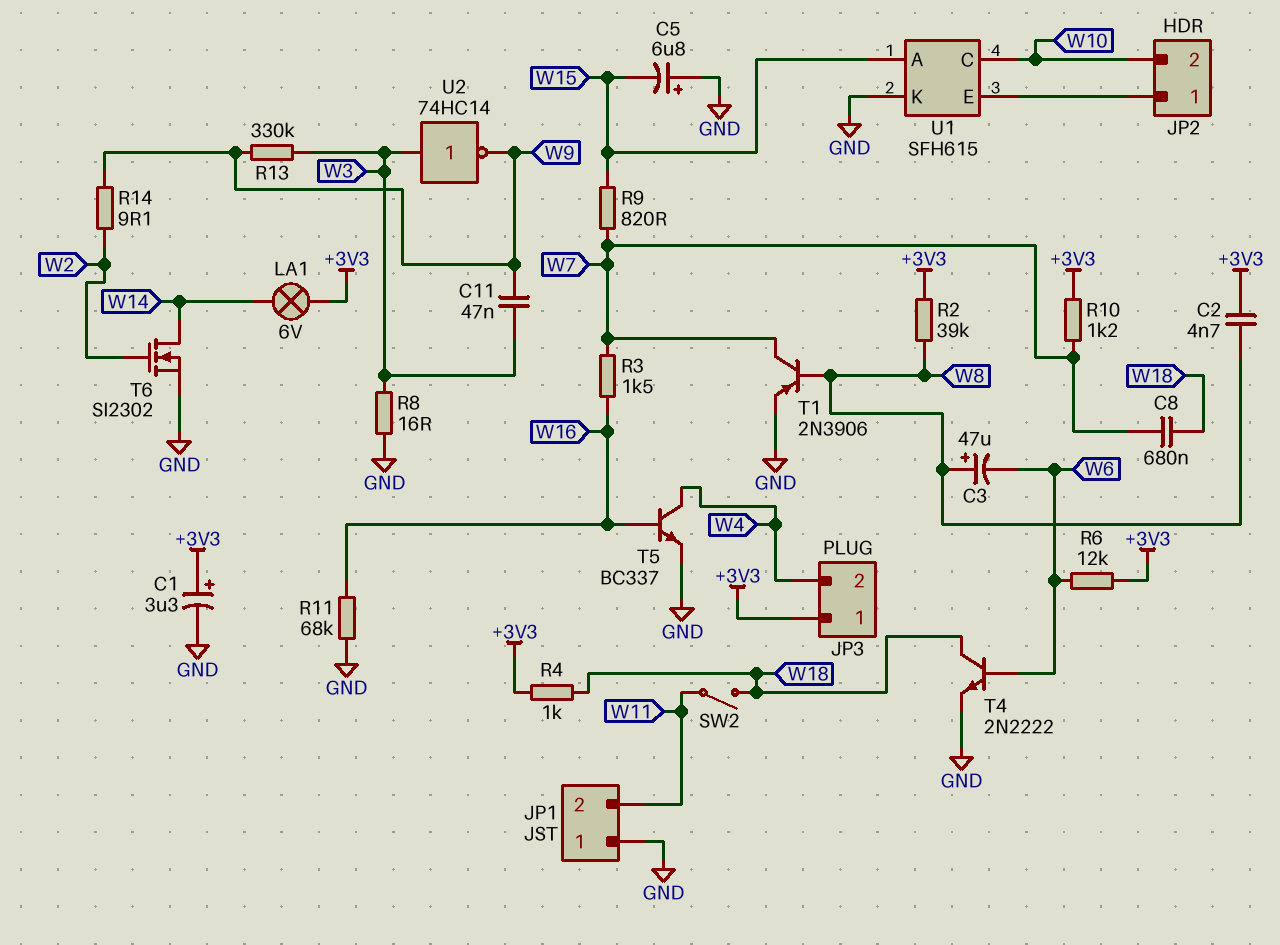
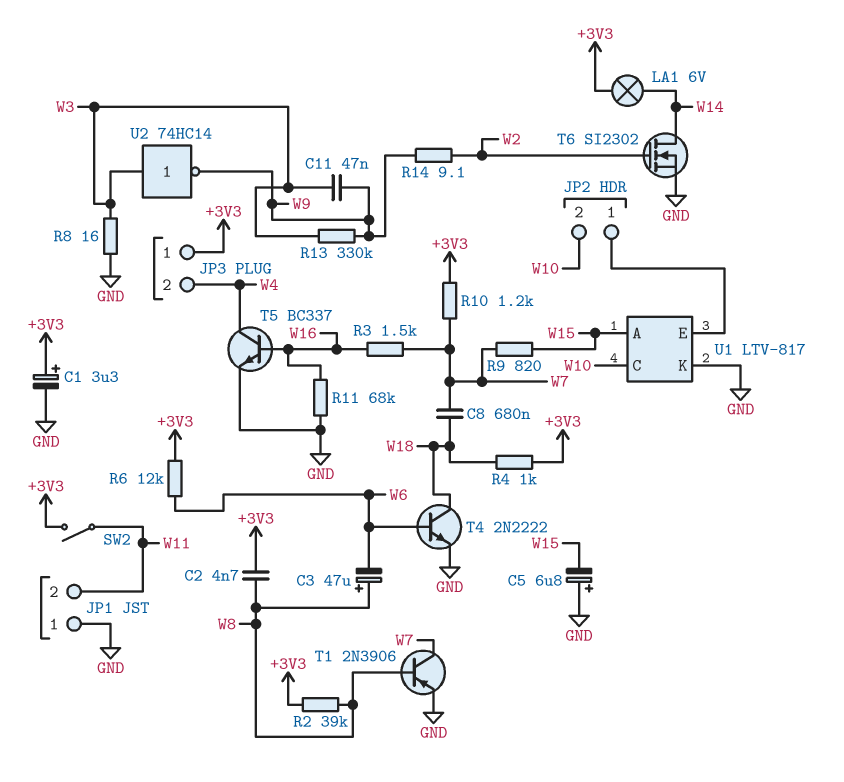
SW2: switch (W11, W18) -> switch (+3V3, W11)
U1: SFH615 -> LTV-817

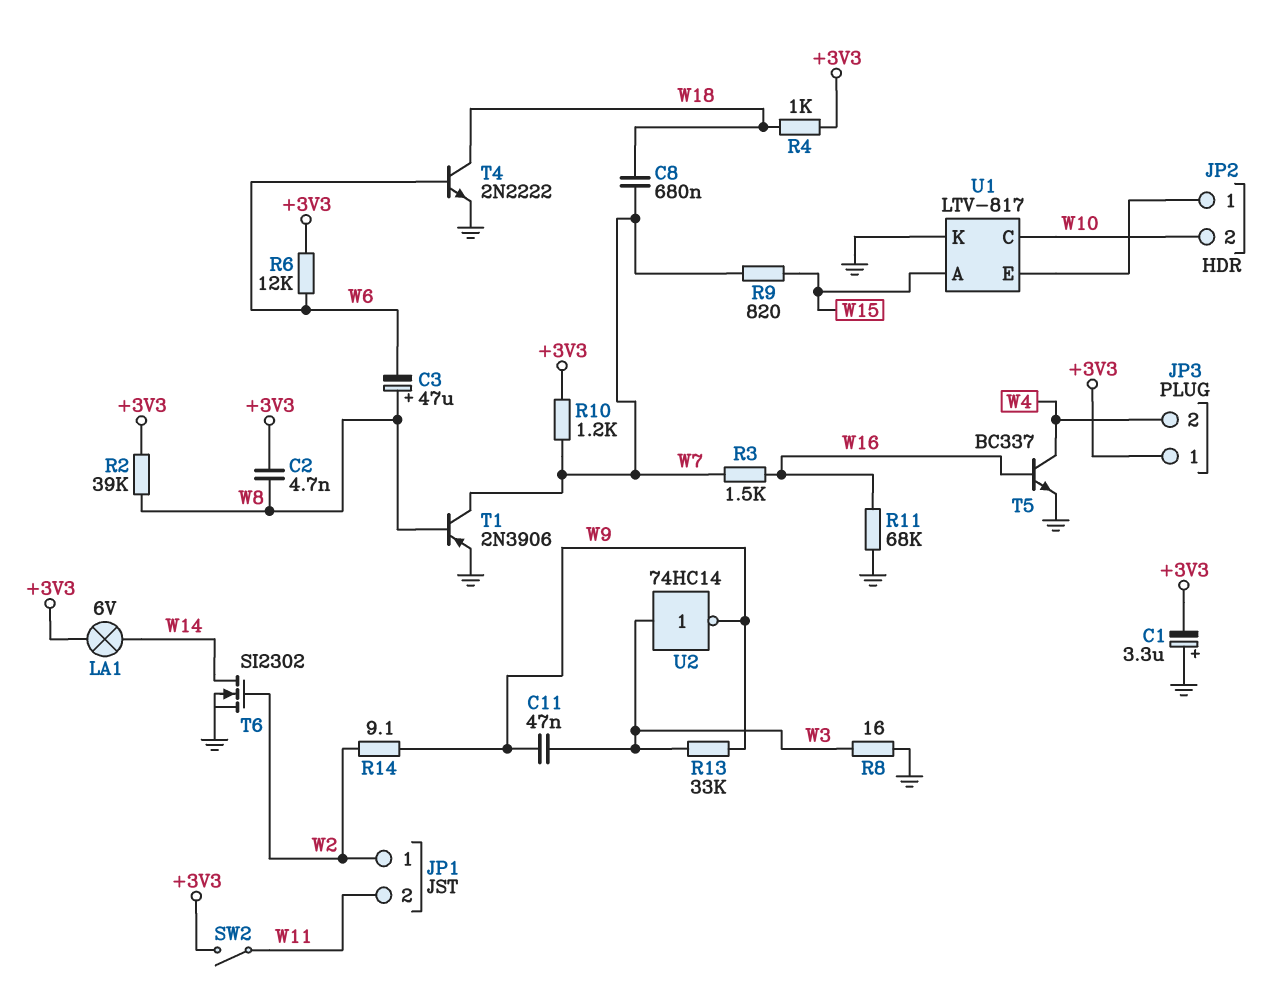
C1: 3.3uF (plus +3V3, minus GND) -> 3.3uF (plus GND, minus +3V3)
C5: 6.8uF (plus GND, minus W15) -> none
JP1 pin 1: GND -> W2
R13: 330k (W3, W9) -> 33k (W3, W9)

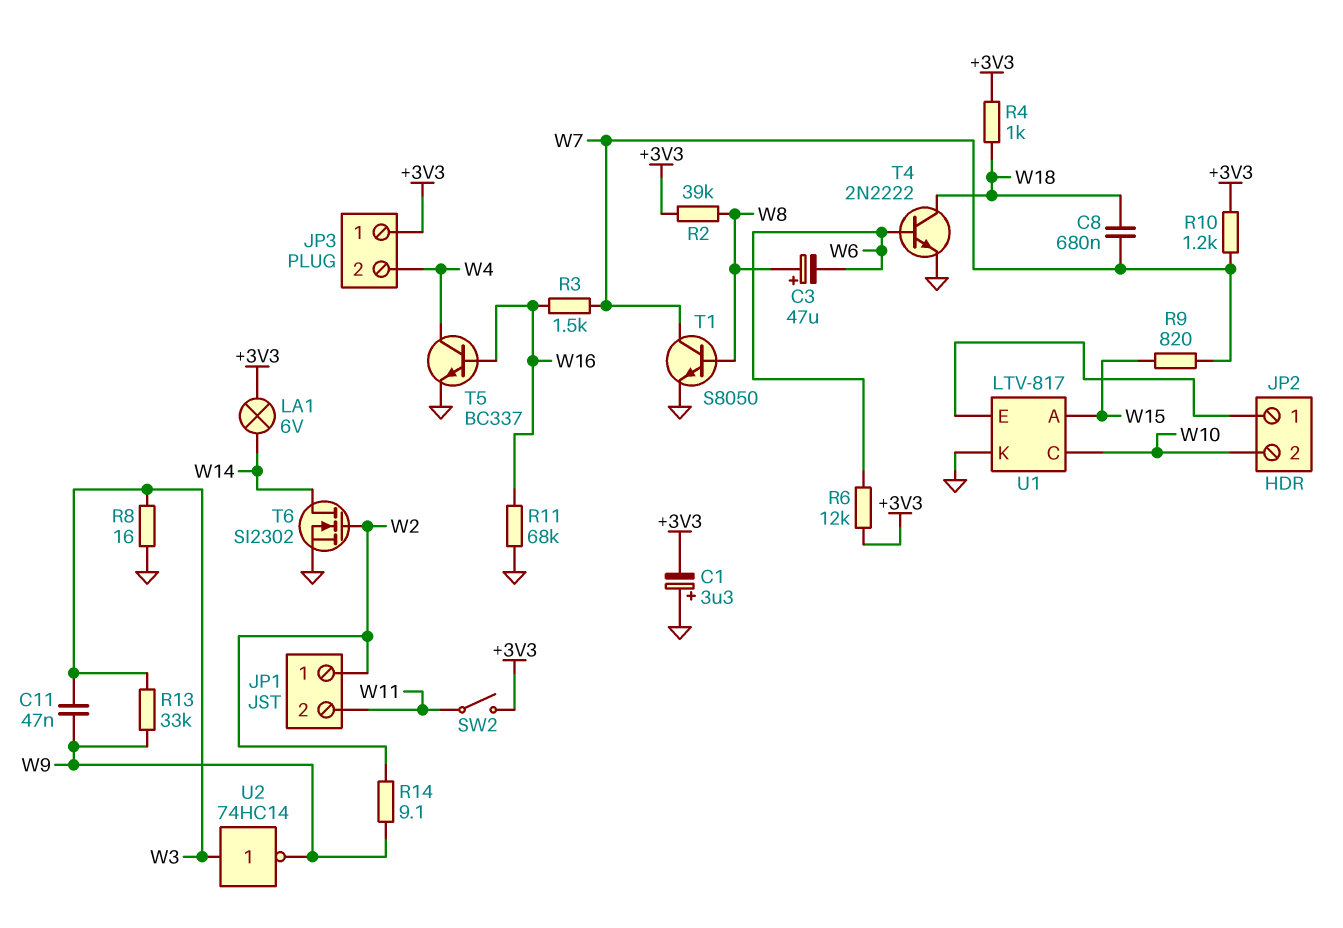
C2: 4.7nF (+3V3, W8) -> none
T1: PNP 2N3906 (B W8, C W7, E GND) -> NPN S8050 (B W8, C W7, E GND)

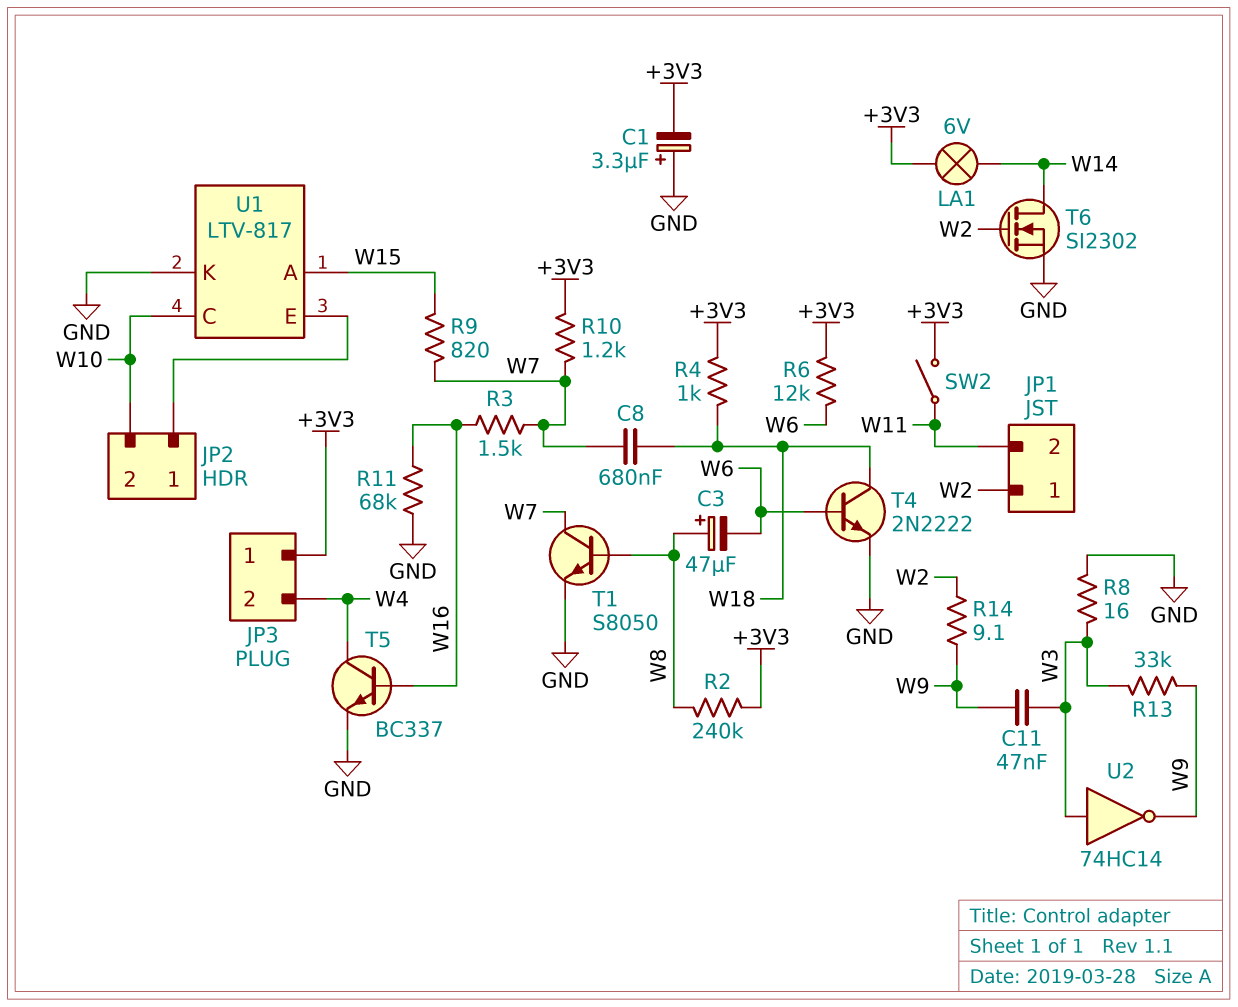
R2: 39k (+3V3, W8) -> 240k (+3V3, W8)

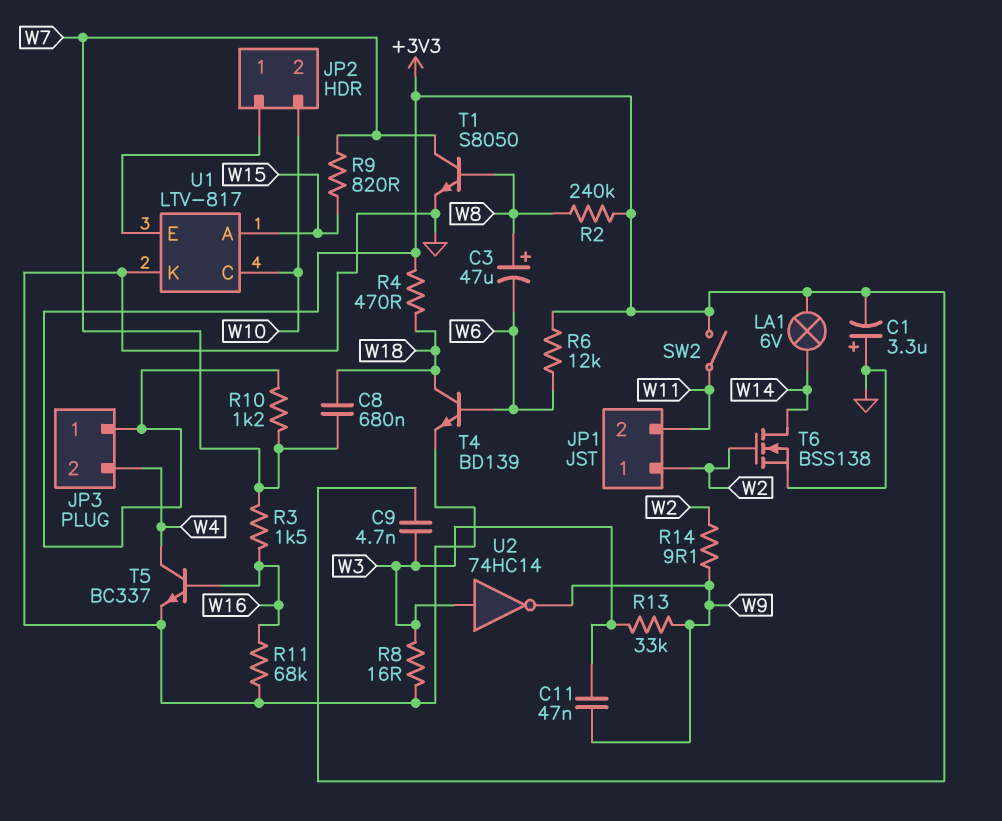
C9: none -> 4.7nF (+3V3, W3)
R4: 1k (+3V3, W18) -> 470 (+3V3, W18)
T4: NPN 2N2222 (B W6, C W18, E GND) -> NPN BD139 (B W6, C W18, E GND)
T6: NMOS SI2302 (G W2, D W14, S GND) -> NMOS BSS138 (G W2, D W14, S GND)

